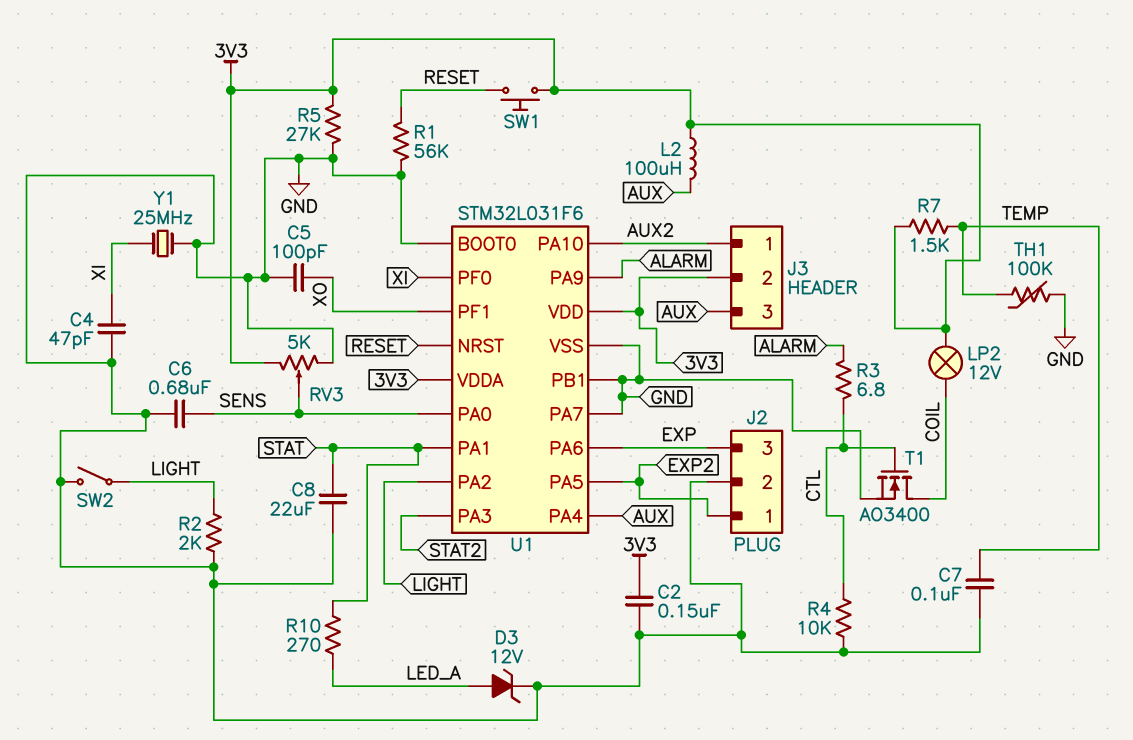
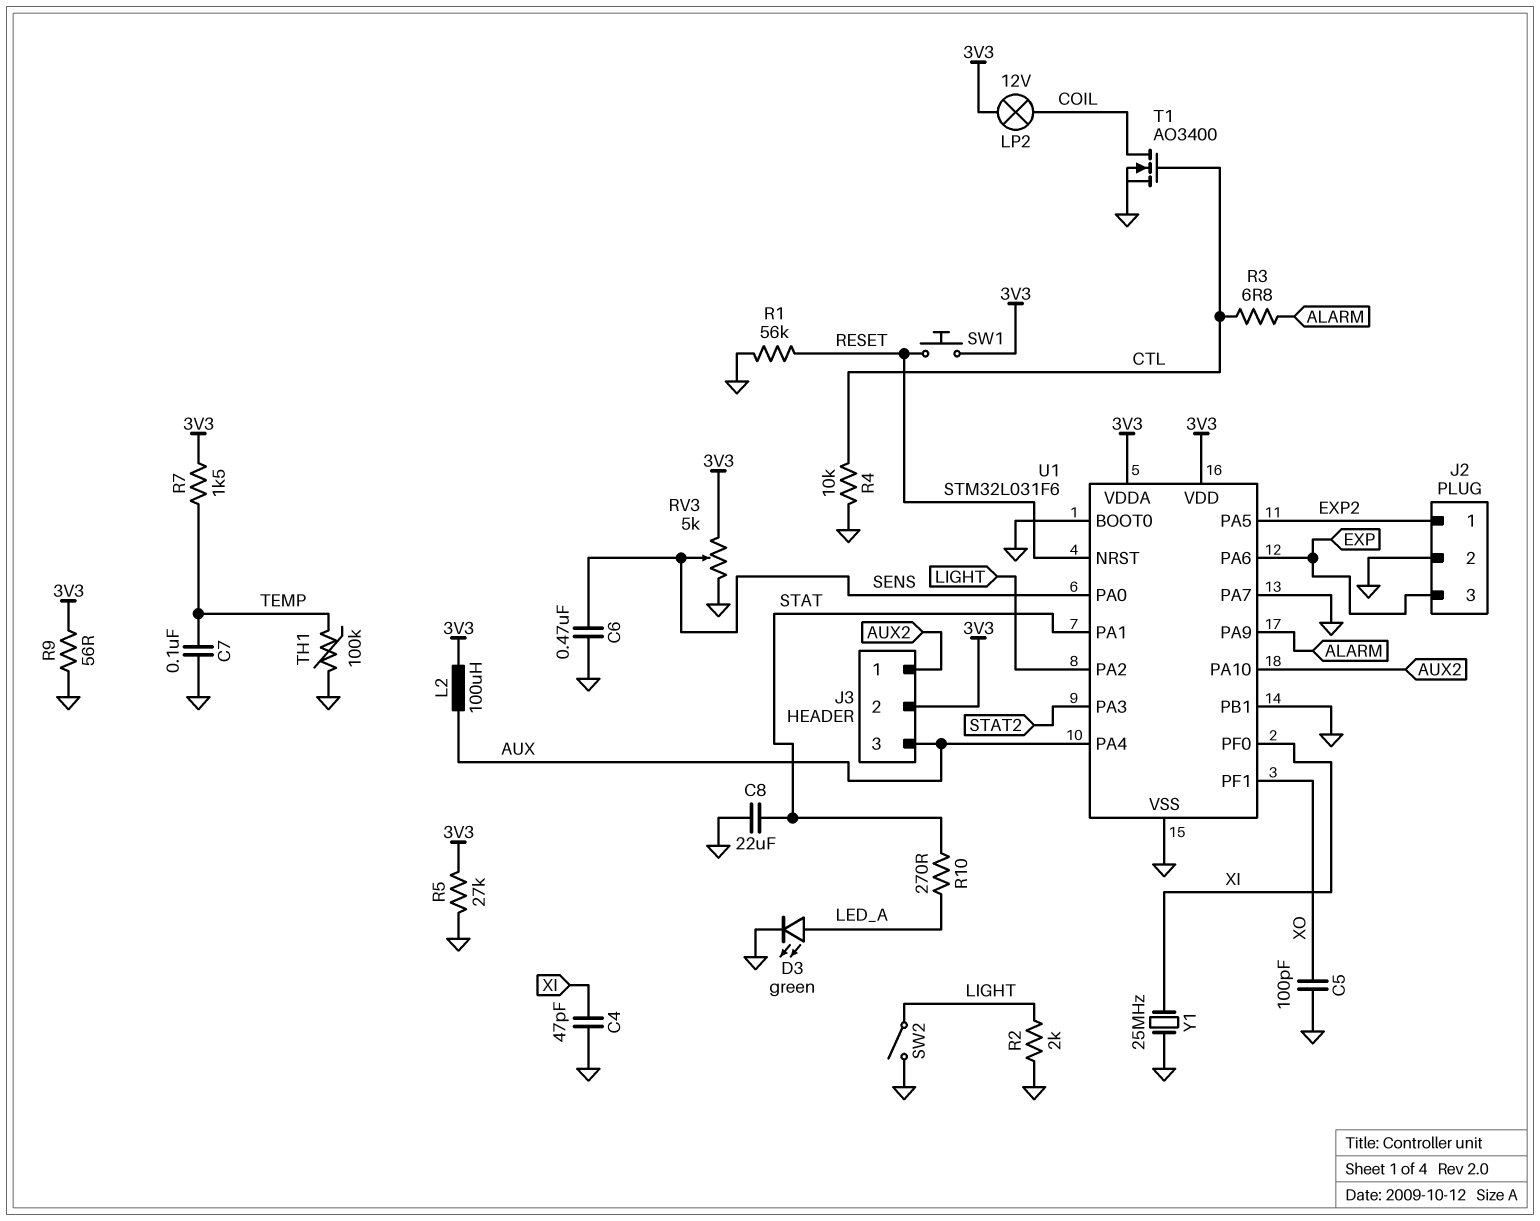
C2: 150nF (3V3, GND) -> none
C6: 680nF (GND, SENS) -> 470nF (GND, SENS)
D3: zener 12V (A LED_A, K GND) -> LED green (A LED_A, K GND)
R9: none -> 56 (3V3, GND)

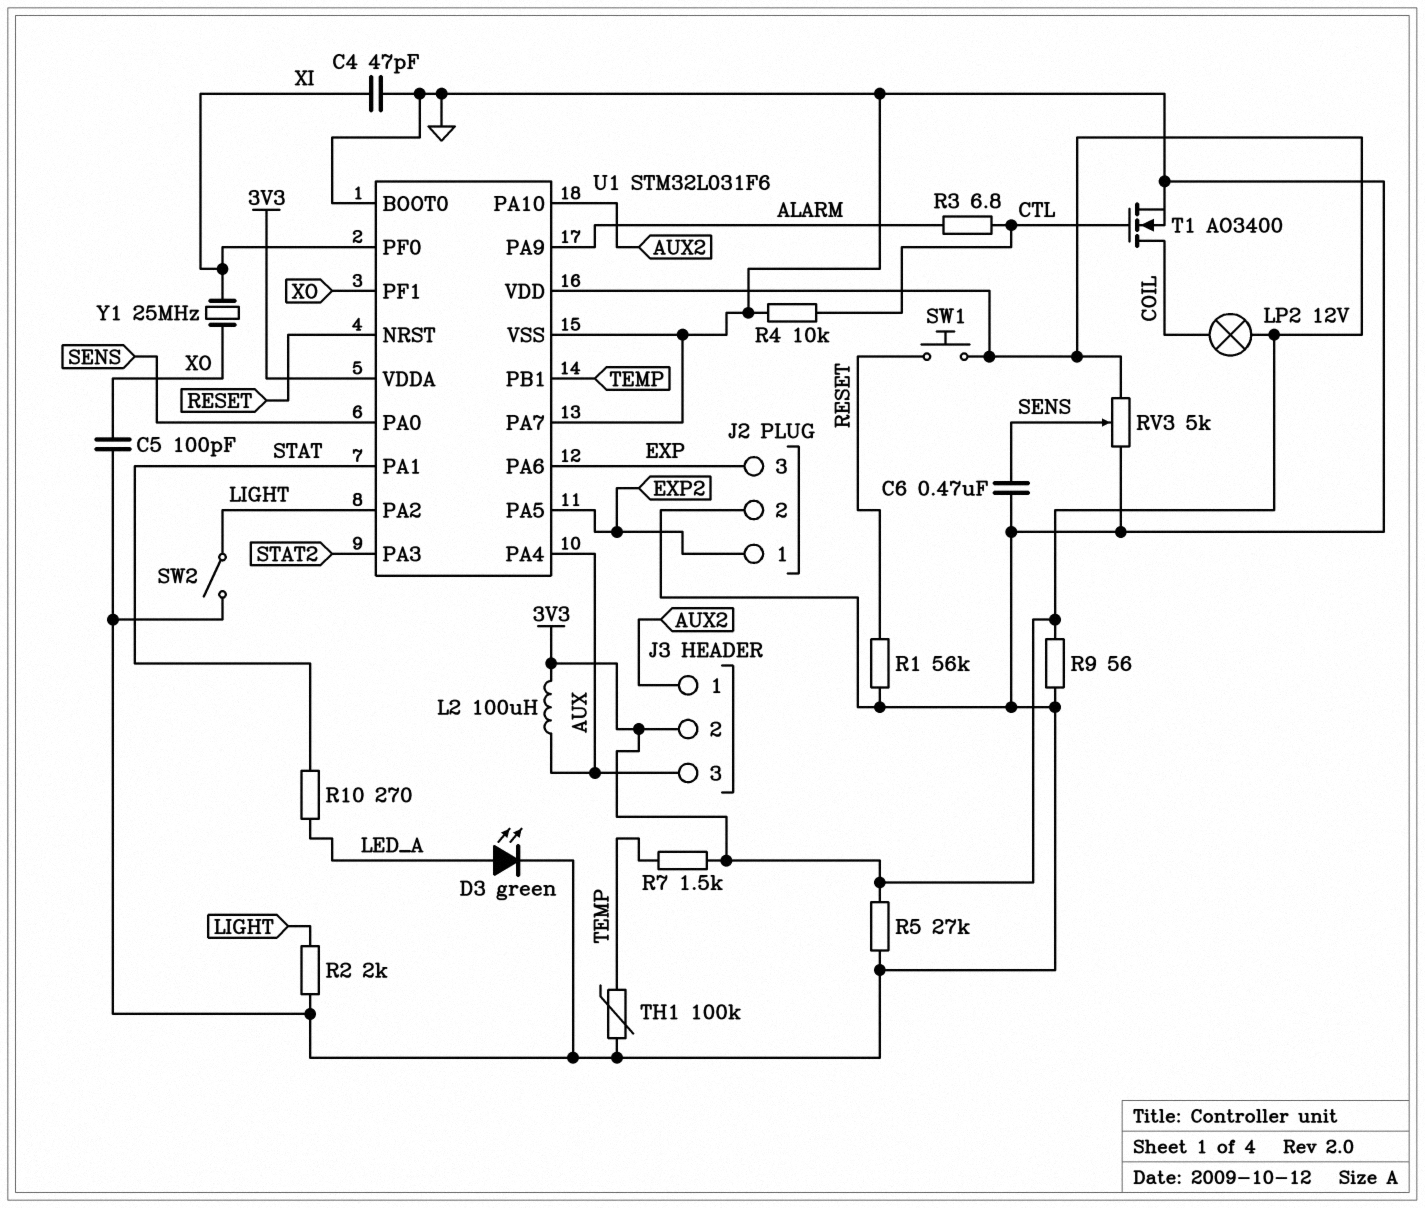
C7: 100nF (GND, TEMP) -> none
C8: 22uF (GND, STAT) -> none
U1 pin PB1: GND -> TEMP
Y1: 25MHz (GND, XI) -> 25MHz (XI, XO)

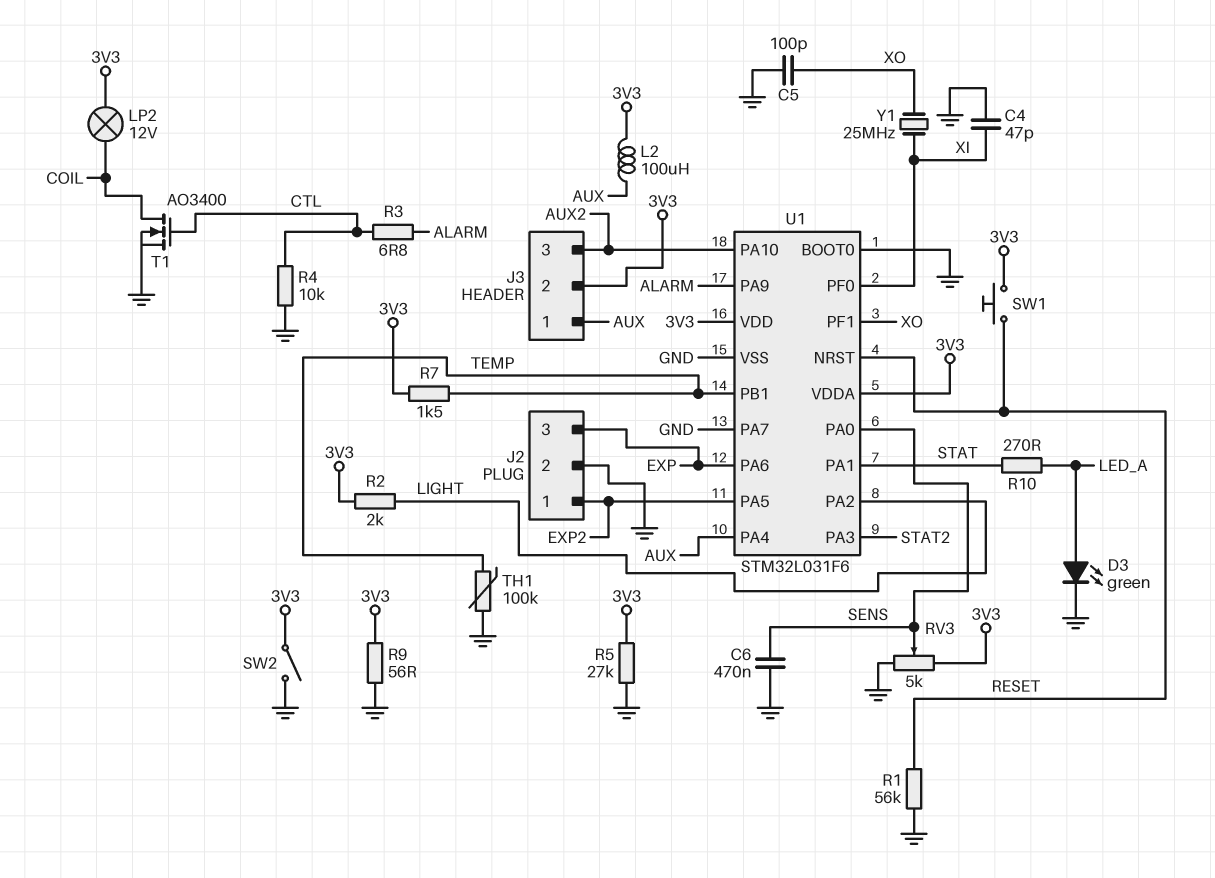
J3 pin 1: AUX2 -> AUX
J3 pin 3: AUX -> AUX2
R2: 2k (GND, LIGHT) -> 2k (3V3, LIGHT)
SW2: switch (GND, LIGHT) -> switch (3V3, GND)

